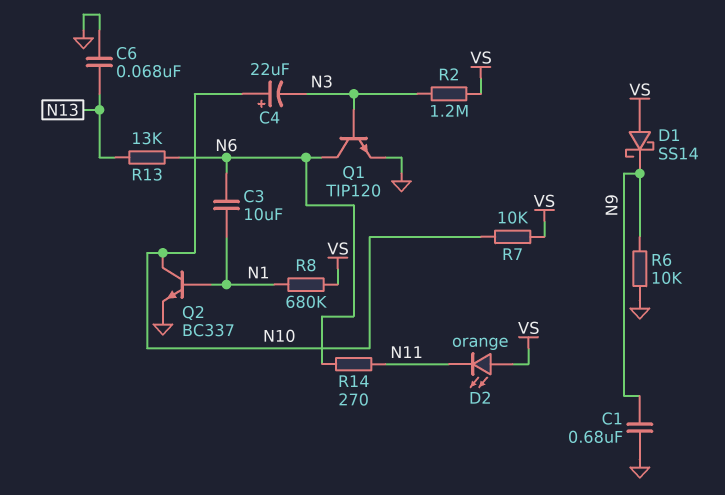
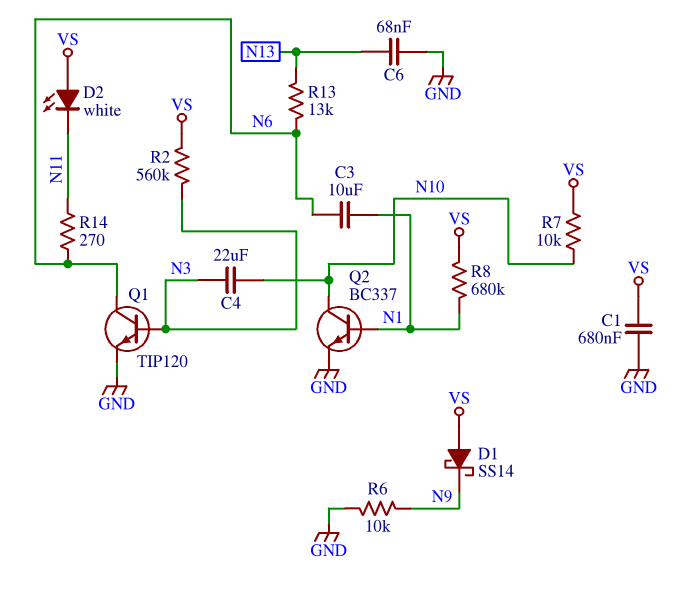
C1: 680nF (GND, N9) -> 680nF (GND, VS)
C4: 22uF (plus N10, minus N3) -> 22uF (N3, N10)
D2: LED orange (A VS, K N11) -> LED white (A VS, K N11)
R2: 1.2M (N3, VS) -> 560k (N3, VS)

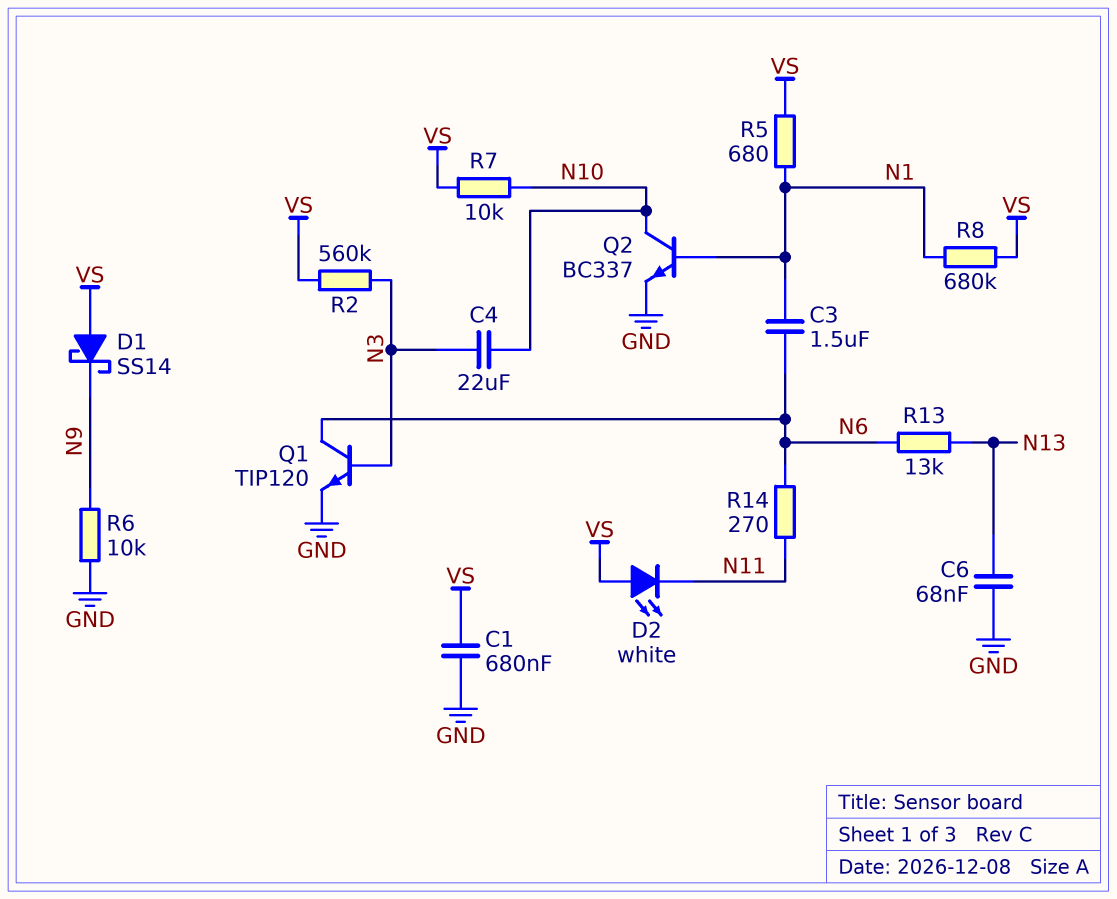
C3: 10uF (N1, N6) -> 1.5uF (N1, N6)
R5: none -> 680 (N1, VS)

